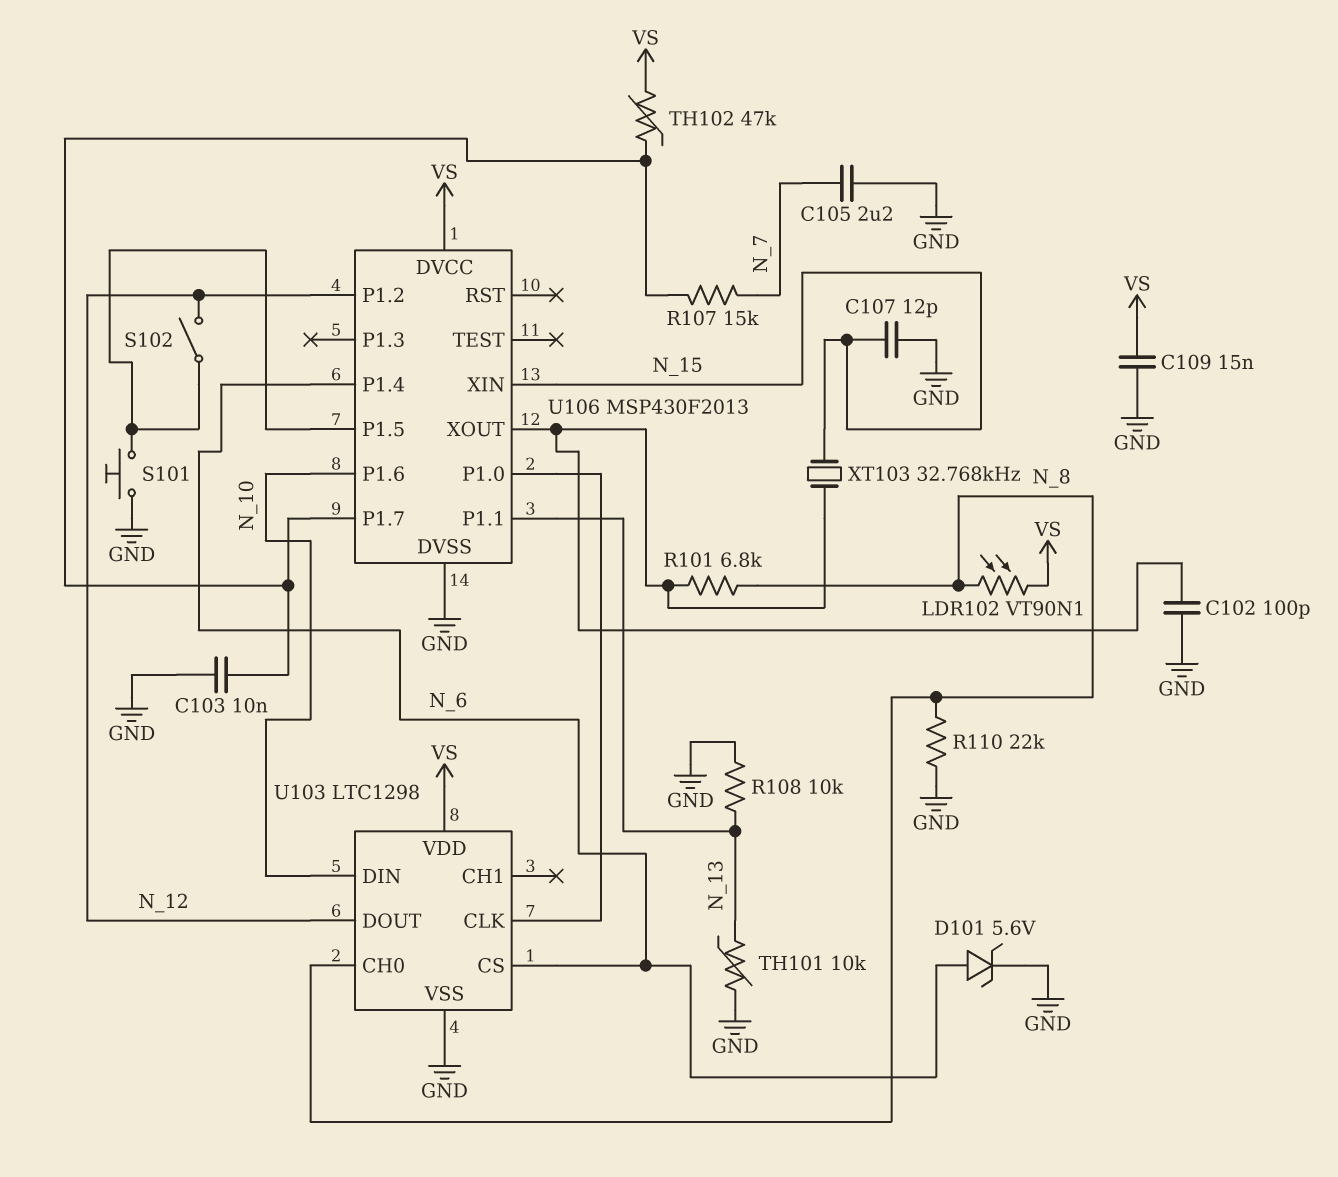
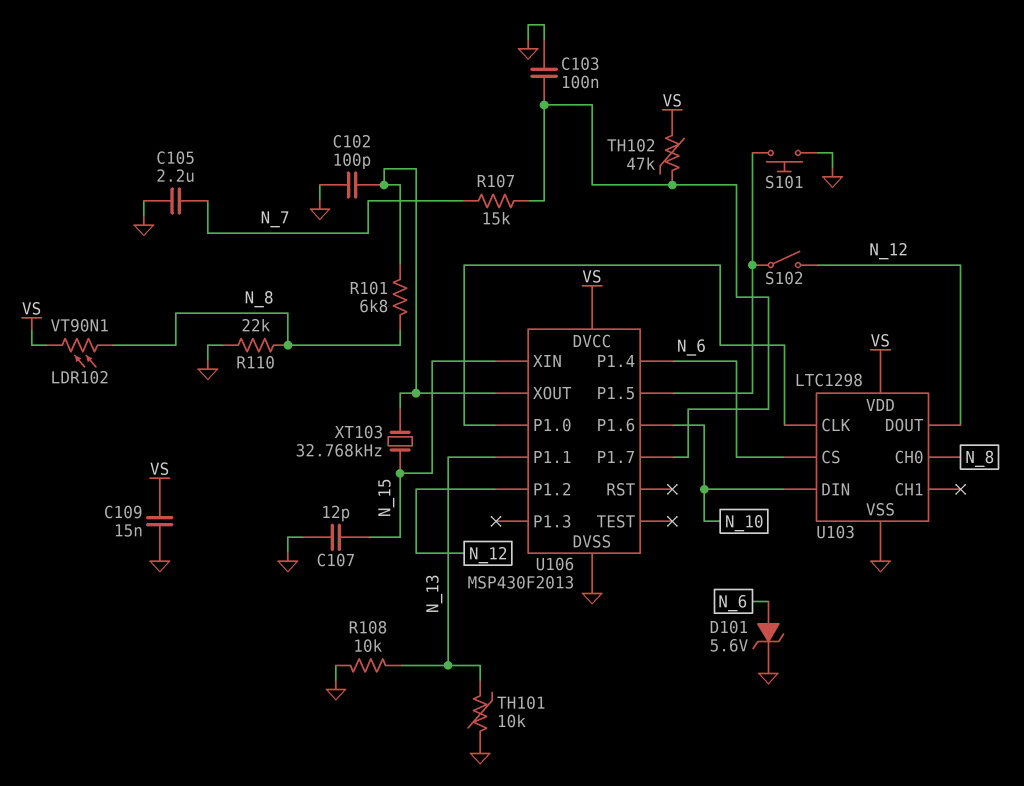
C103: 10nF (GND, U106/P1.7) -> 100nF (GND, U106/P1.7)

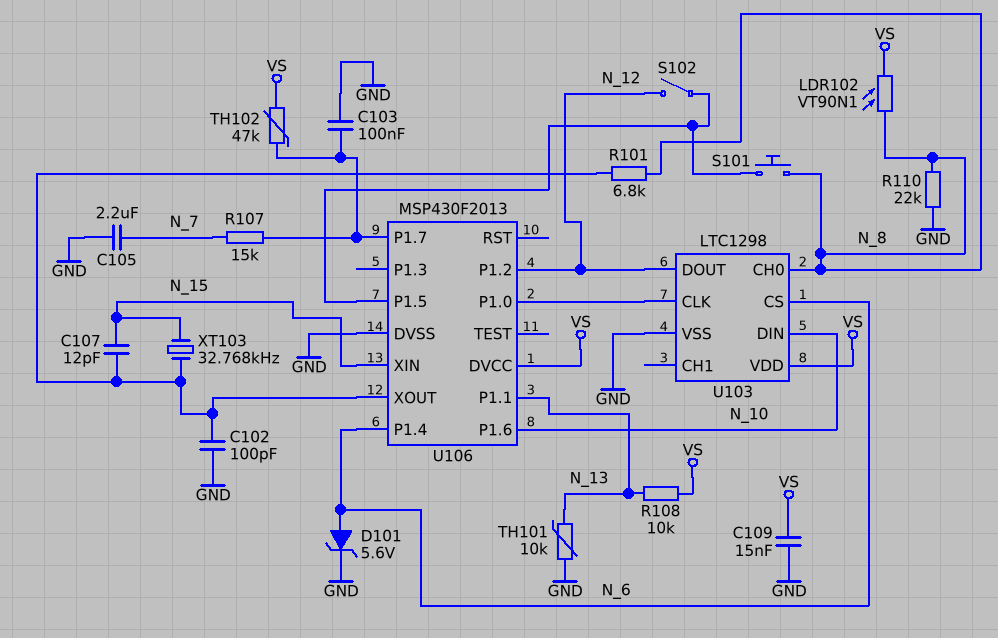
C107: 12pF (GND, N_15) -> 12pF (N_15, U106/XOUT)
R108: 10k (GND, N_13) -> 10k (N_13, VS)
S101: button (GND, U106/P1.5) -> button (N_8, U106/P1.5)

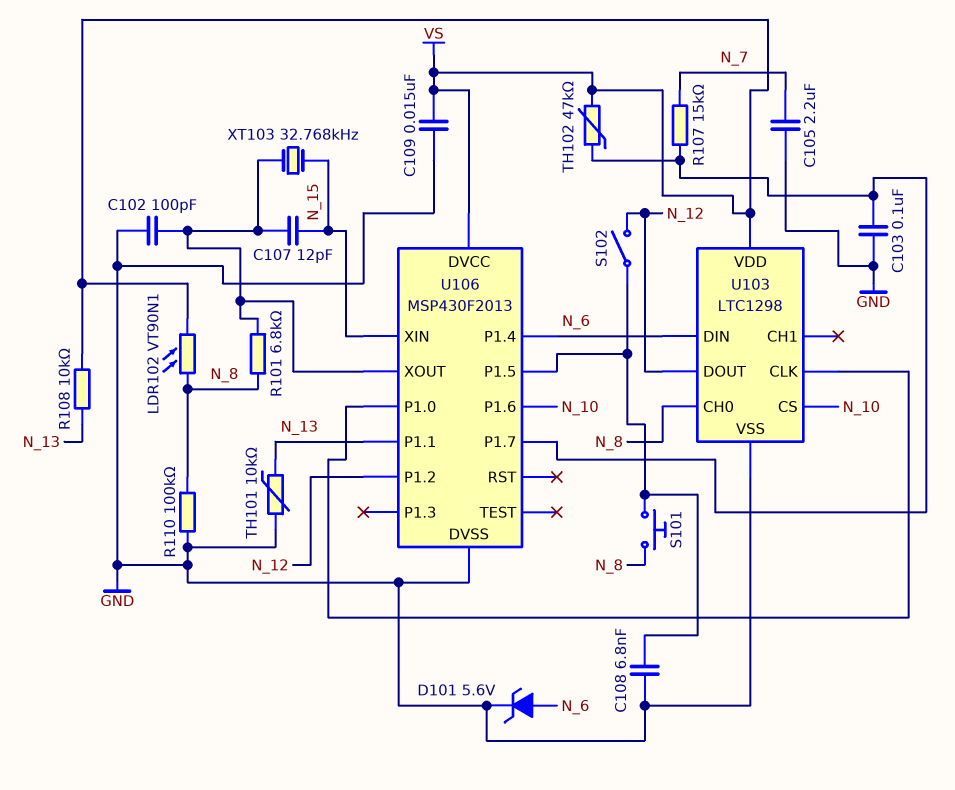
C108: none -> 6.8nF (GND, U106/P1.5)
R110: 22k (GND, N_8) -> 100k (GND, N_8)
U103 pin CS: N_6 -> N_10
U103 pin DIN: N_10 -> N_6

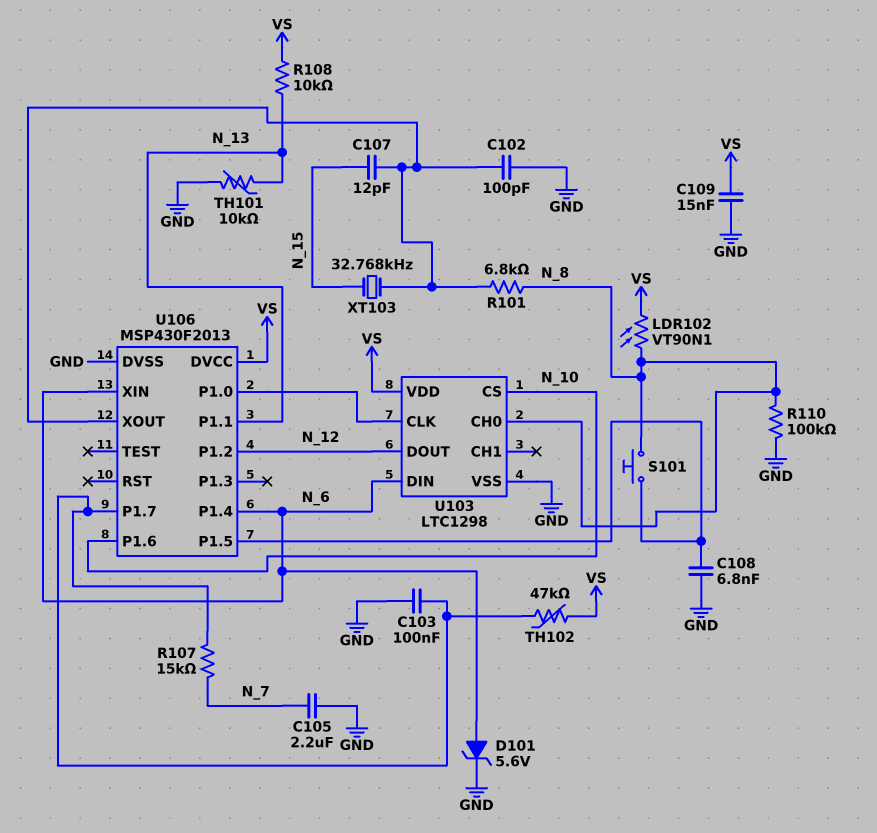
S102: switch (N_12, U106/P1.5) -> none
U106 pin XIN: N_15 -> N_6

